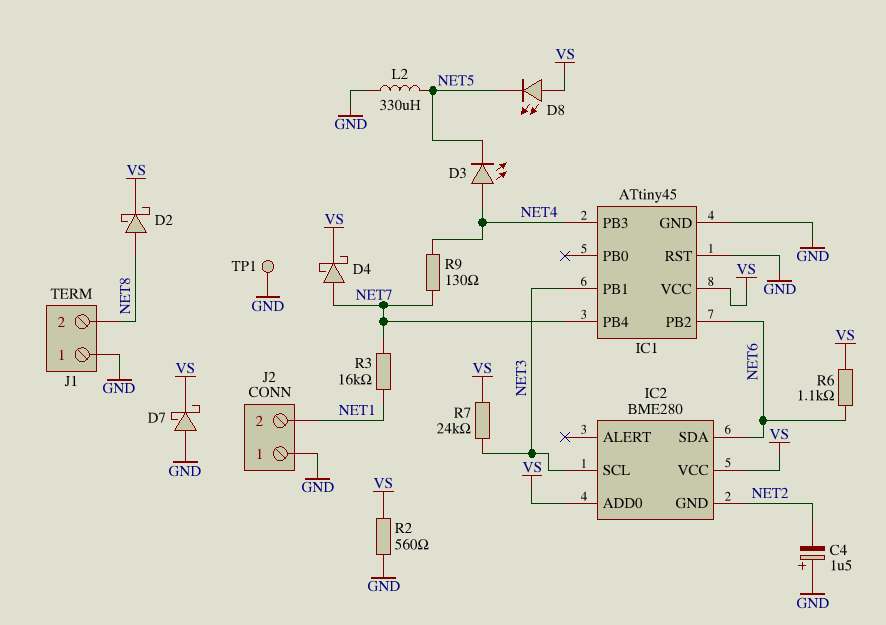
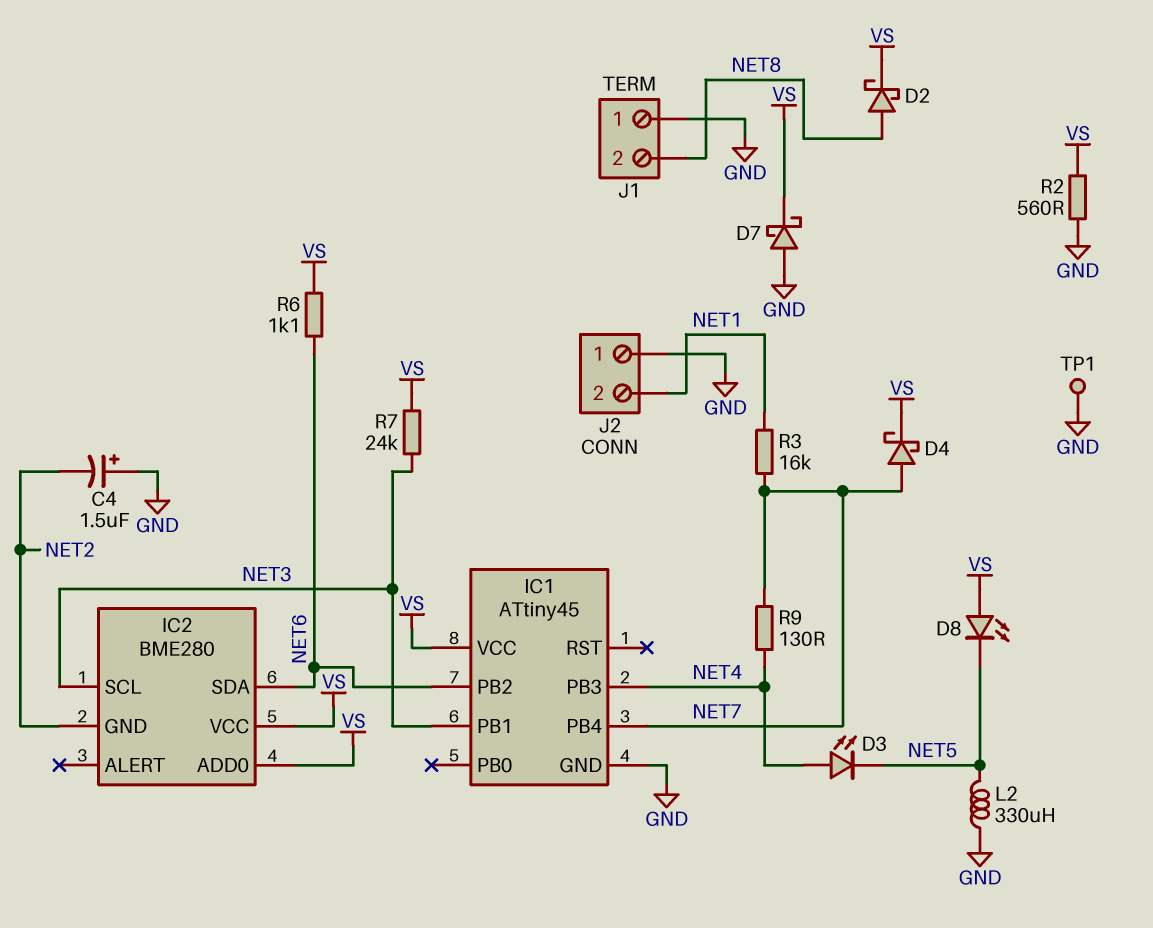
IC1 pin RST: GND -> none

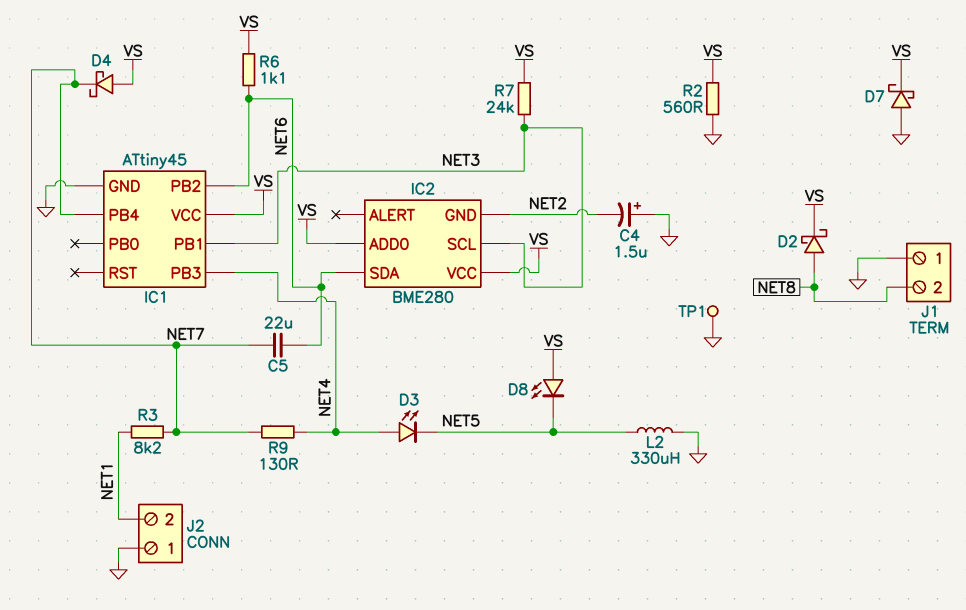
C5: none -> 22uF (NET6, NET7)
D4: schottky (A NET7, K VS) -> schottky (A VS, K NET7)
R3: 16k (NET1, NET7) -> 8.2k (NET1, NET7)

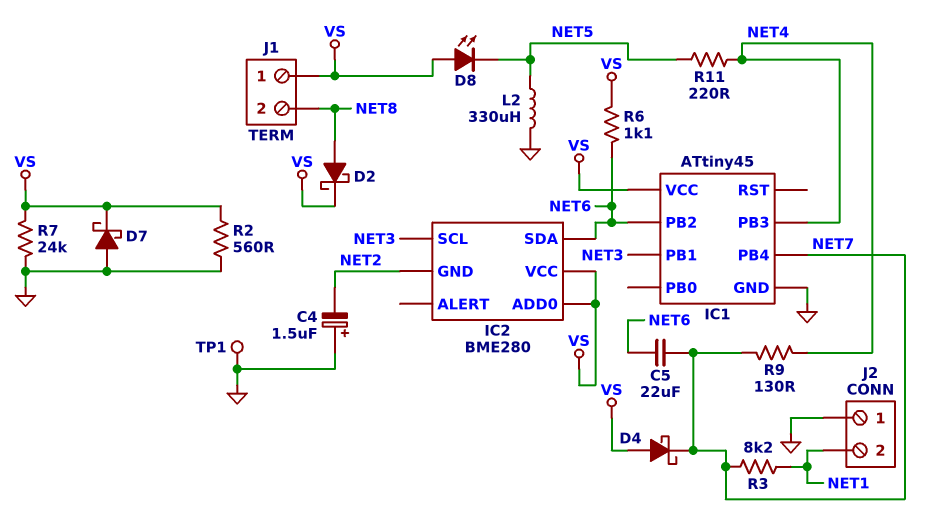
D3: LED (A NET4, K NET5) -> none
J1 pin 1: GND -> VS
R7: 24k (NET3, VS) -> 24k (GND, VS)
R11: none -> 220 (NET4, NET5)

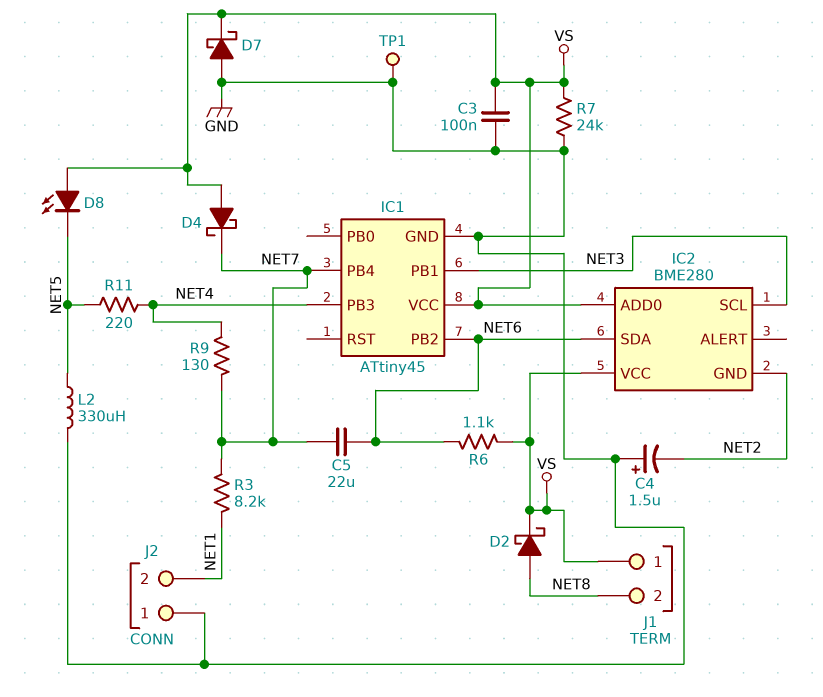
C3: none -> 100nF (GND, VS)
R2: 560 (GND, VS) -> none

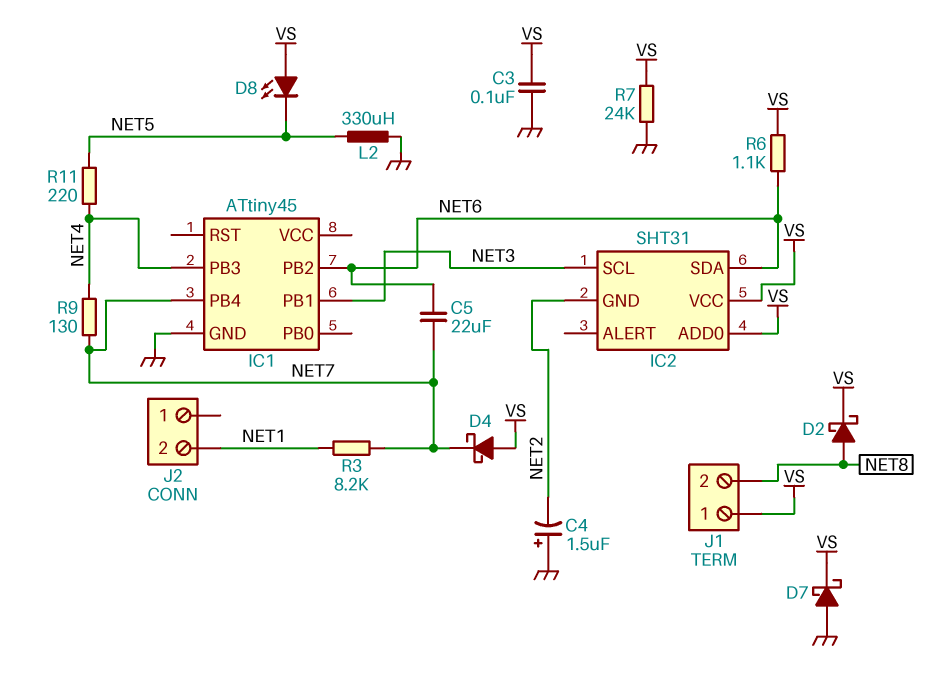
IC1 pin VCC: VS -> none
IC2: BME280 -> SHT31
J2 pin 1: GND -> none
TP1: test point (GND) -> none

